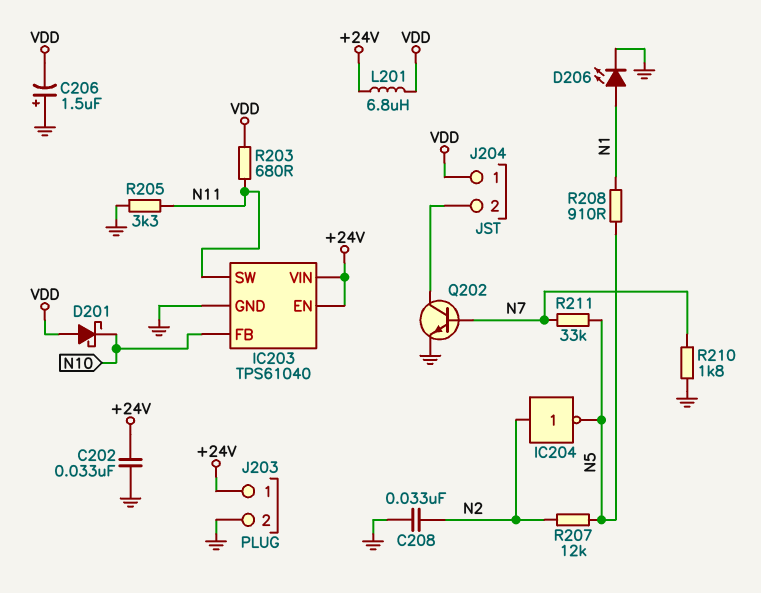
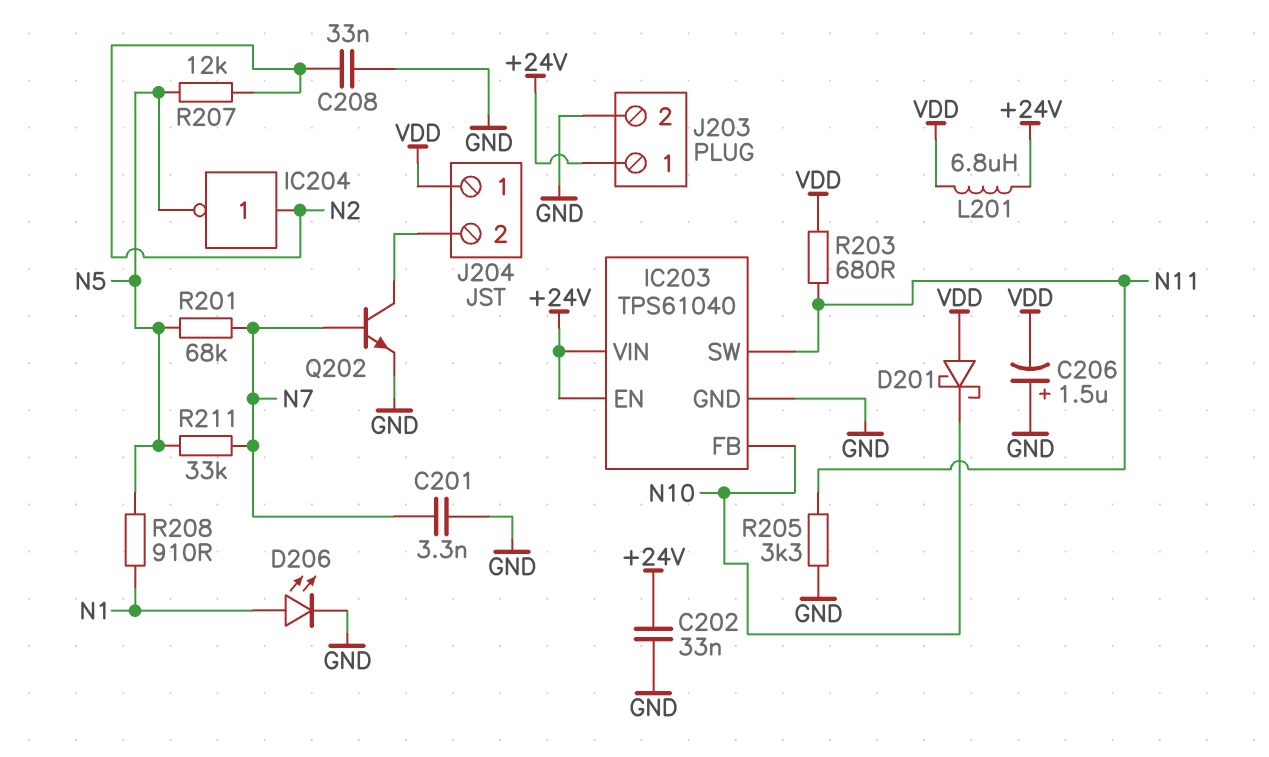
C201: none -> 3.3nF (GND, N7)
R201: none -> 68k (N5, N7)
R210: 1.8k (GND, N7) -> none

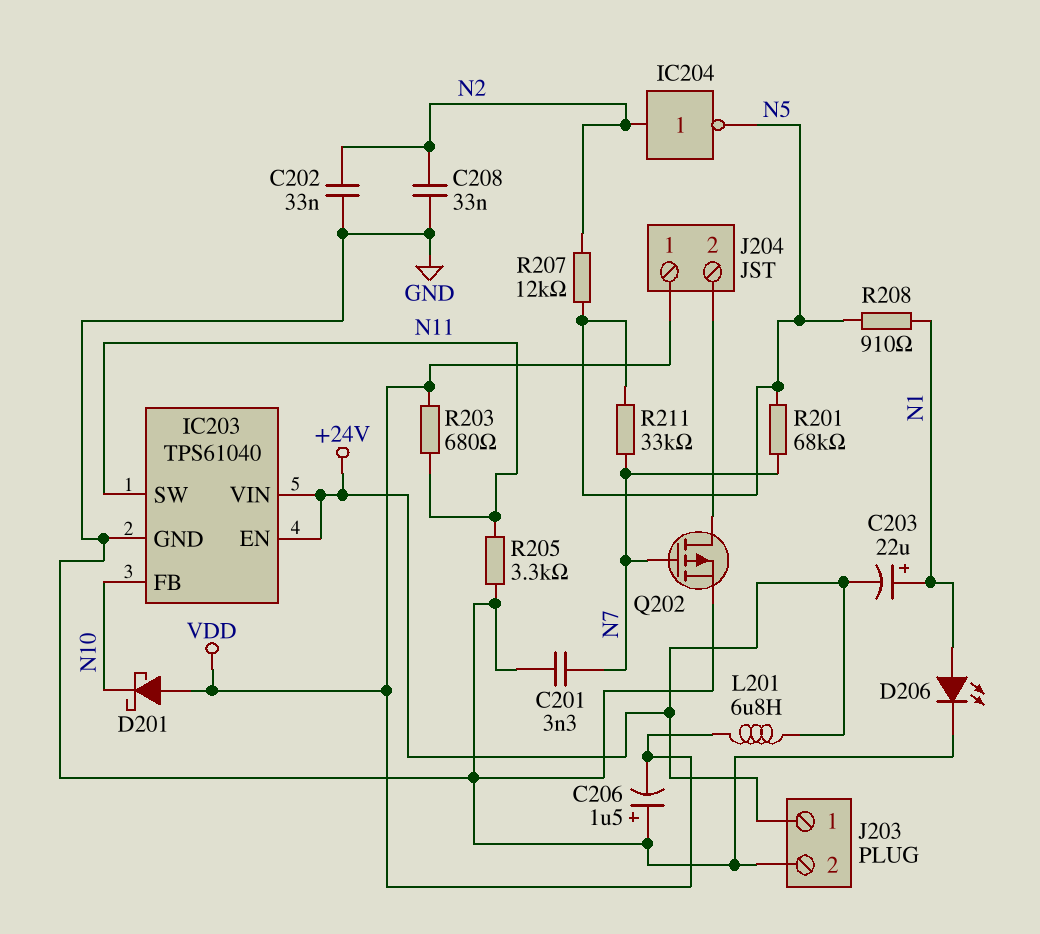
C202: 33nF (+24V, GND) -> 33nF (GND, N2)
C203: none -> 22uF (plus N1, minus +24V)
Q202: NPN (B N7, C J204/2, E GND) -> PMOS (G N7, D J204/2, S GND)

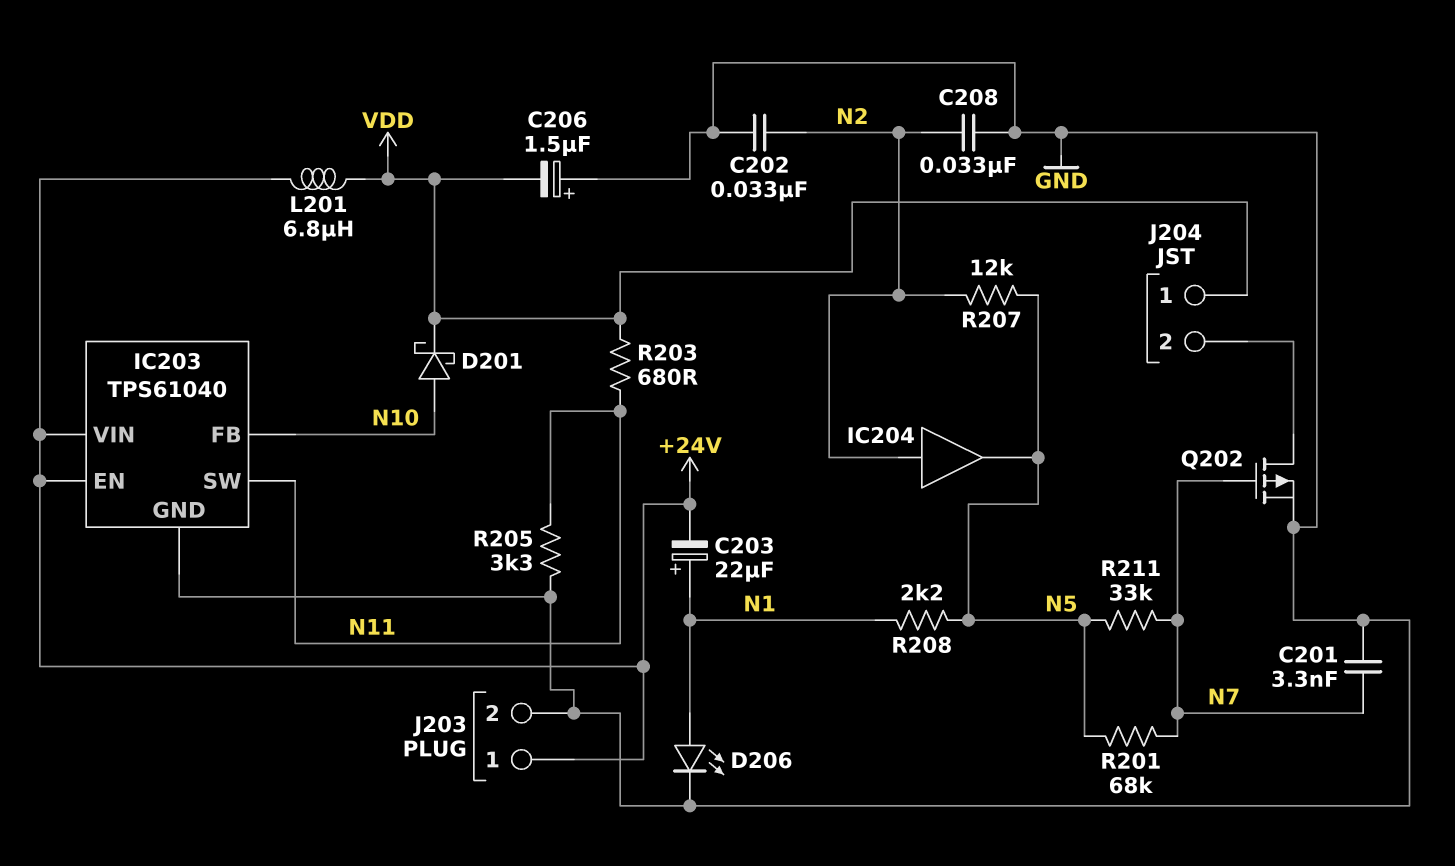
D201: schottky (A VDD, K N10) -> schottky (A N10, K VDD)
IC204: NOT (in N2, out N5) -> buffer (in N2, out N5)
R208: 910 (N1, N5) -> 2.2k (N1, N5)

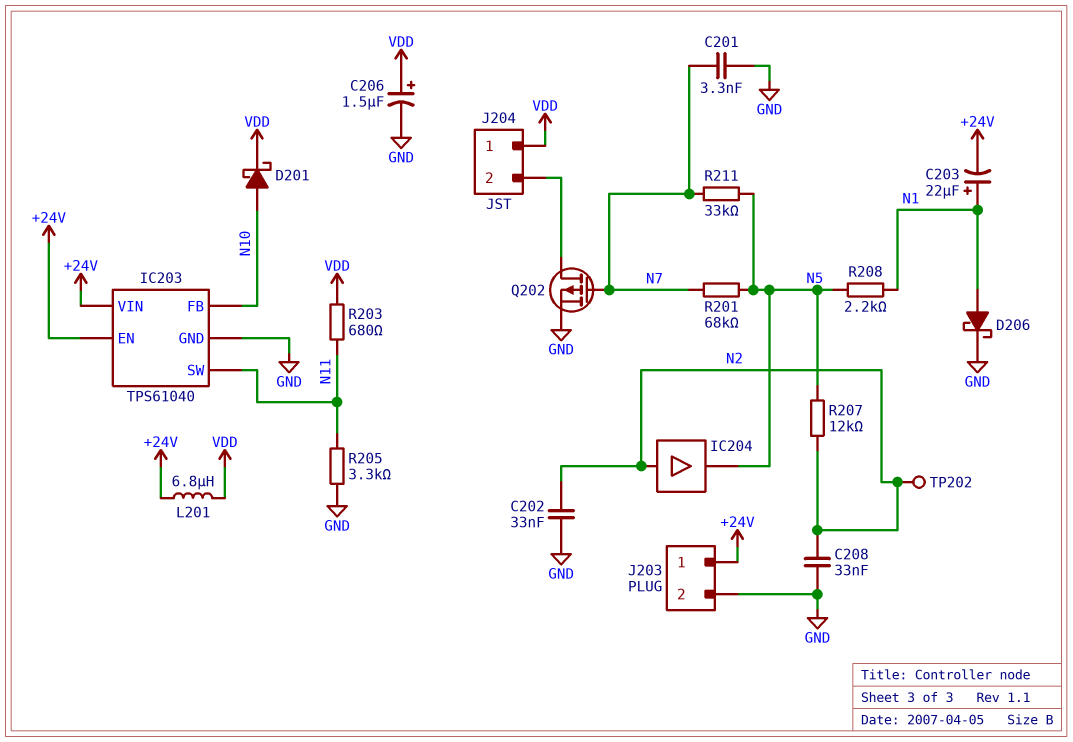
C206: 1.5uF (plus GND, minus VDD) -> 1.5uF (plus VDD, minus GND)
D206: LED (A N1, K GND) -> schottky (A N1, K GND)
TP202: none -> test point (N2)

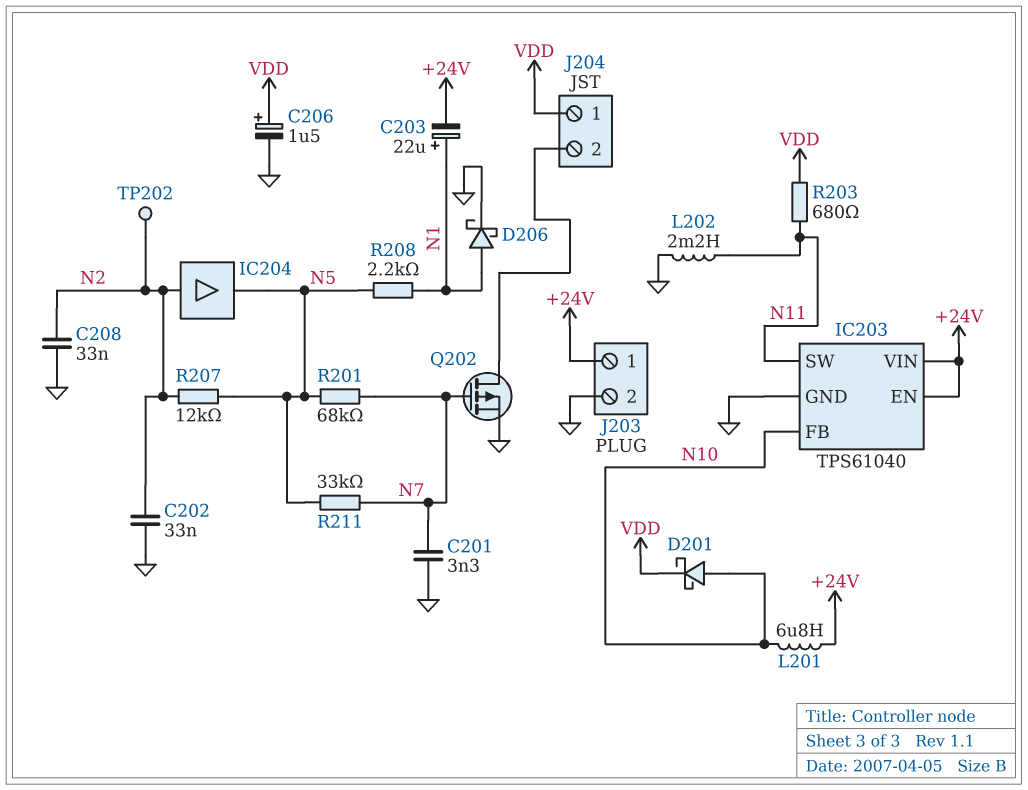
L201: 6.8uH (+24V, VDD) -> 6.8uH (+24V, N10)
L202: none -> 2.2mH (GND, N11)
R205: 3.3k (GND, N11) -> none

